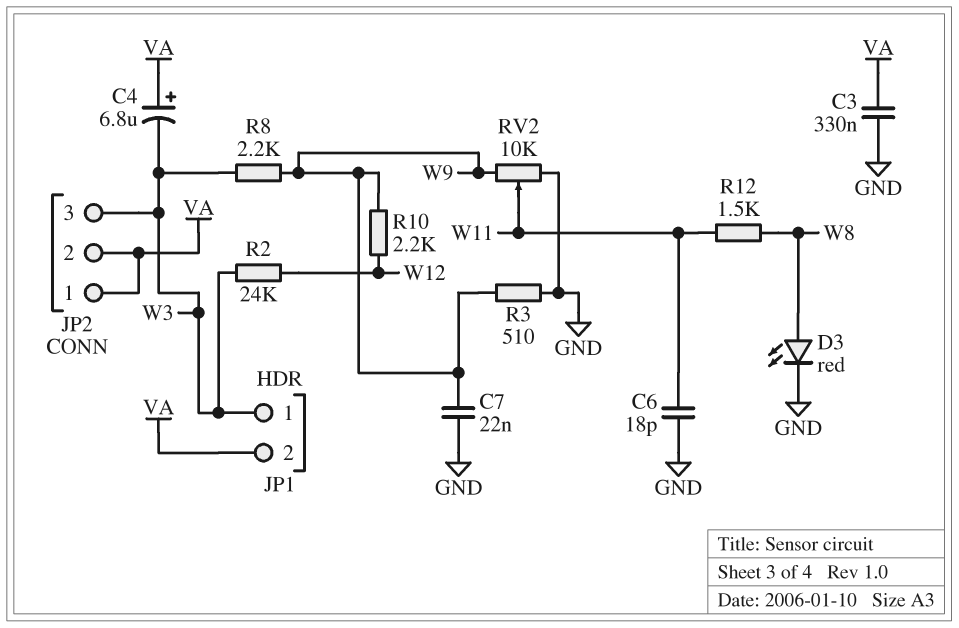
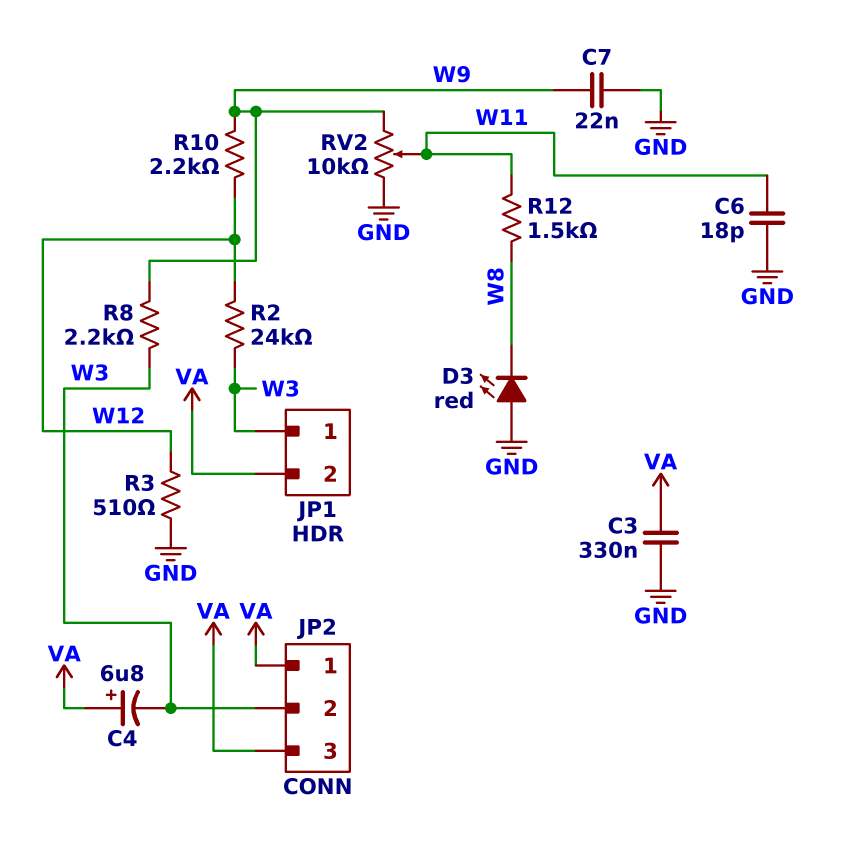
D3: LED red (A W8, K GND) -> LED red (A GND, K W8)
JP2 pin 2: VA -> W3
JP2 pin 3: W3 -> VA
R3: 510 (GND, W9) -> 510 (GND, W12)

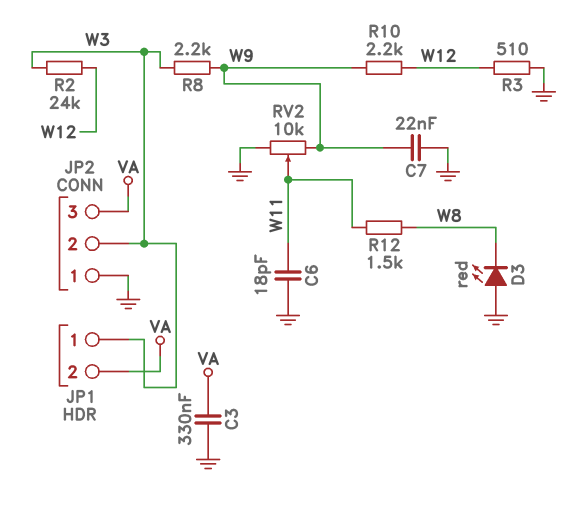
C4: 6.8uF (plus VA, minus W3) -> none
JP2 pin 1: VA -> GND

